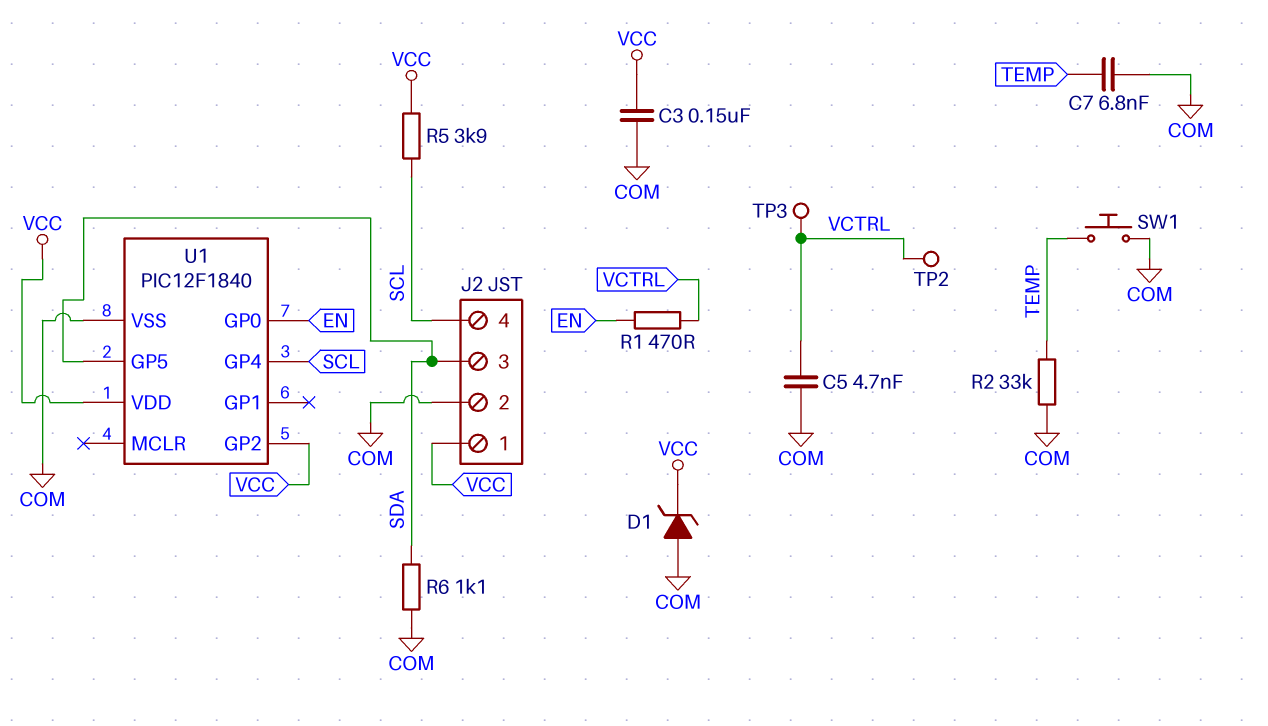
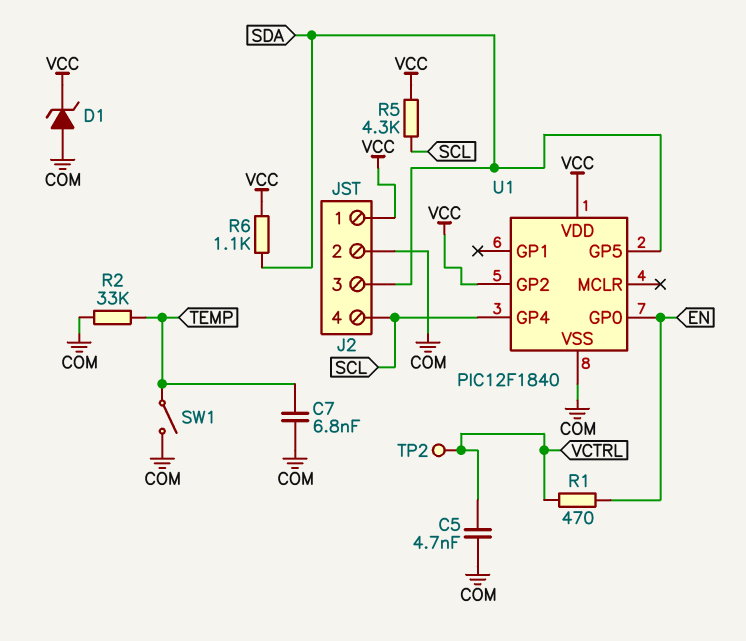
C3: 150nF (COM, VCC) -> none
R5: 3.9k (SCL, VCC) -> 4.3k (SCL, VCC)
R6: 1.1k (COM, SDA) -> 1.1k (SDA, VCC)
SW1: button (COM, TEMP) -> switch (COM, TEMP)
TP3: test point (VCTRL) -> none

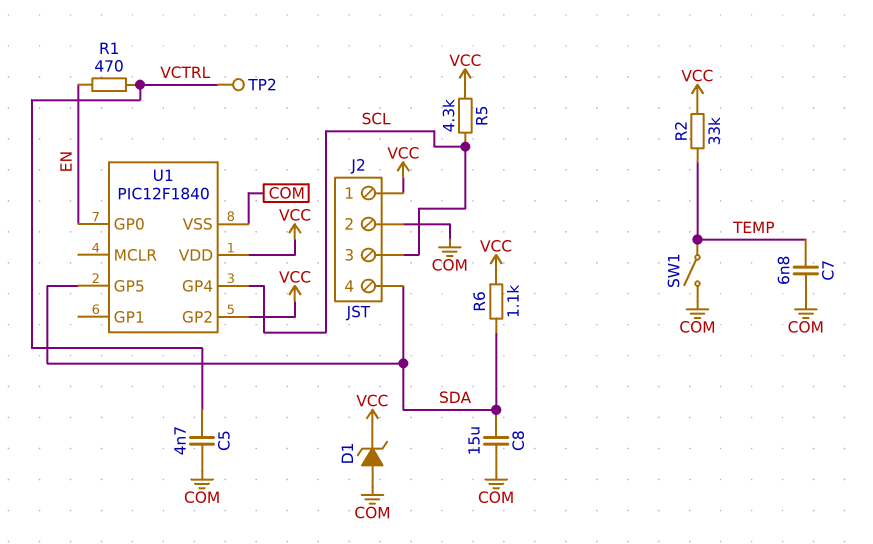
C8: none -> 15uF (COM, SDA)
J2 pin 3: SDA -> SCL
J2 pin 4: SCL -> SDA
R2: 33k (COM, TEMP) -> 33k (TEMP, VCC)

